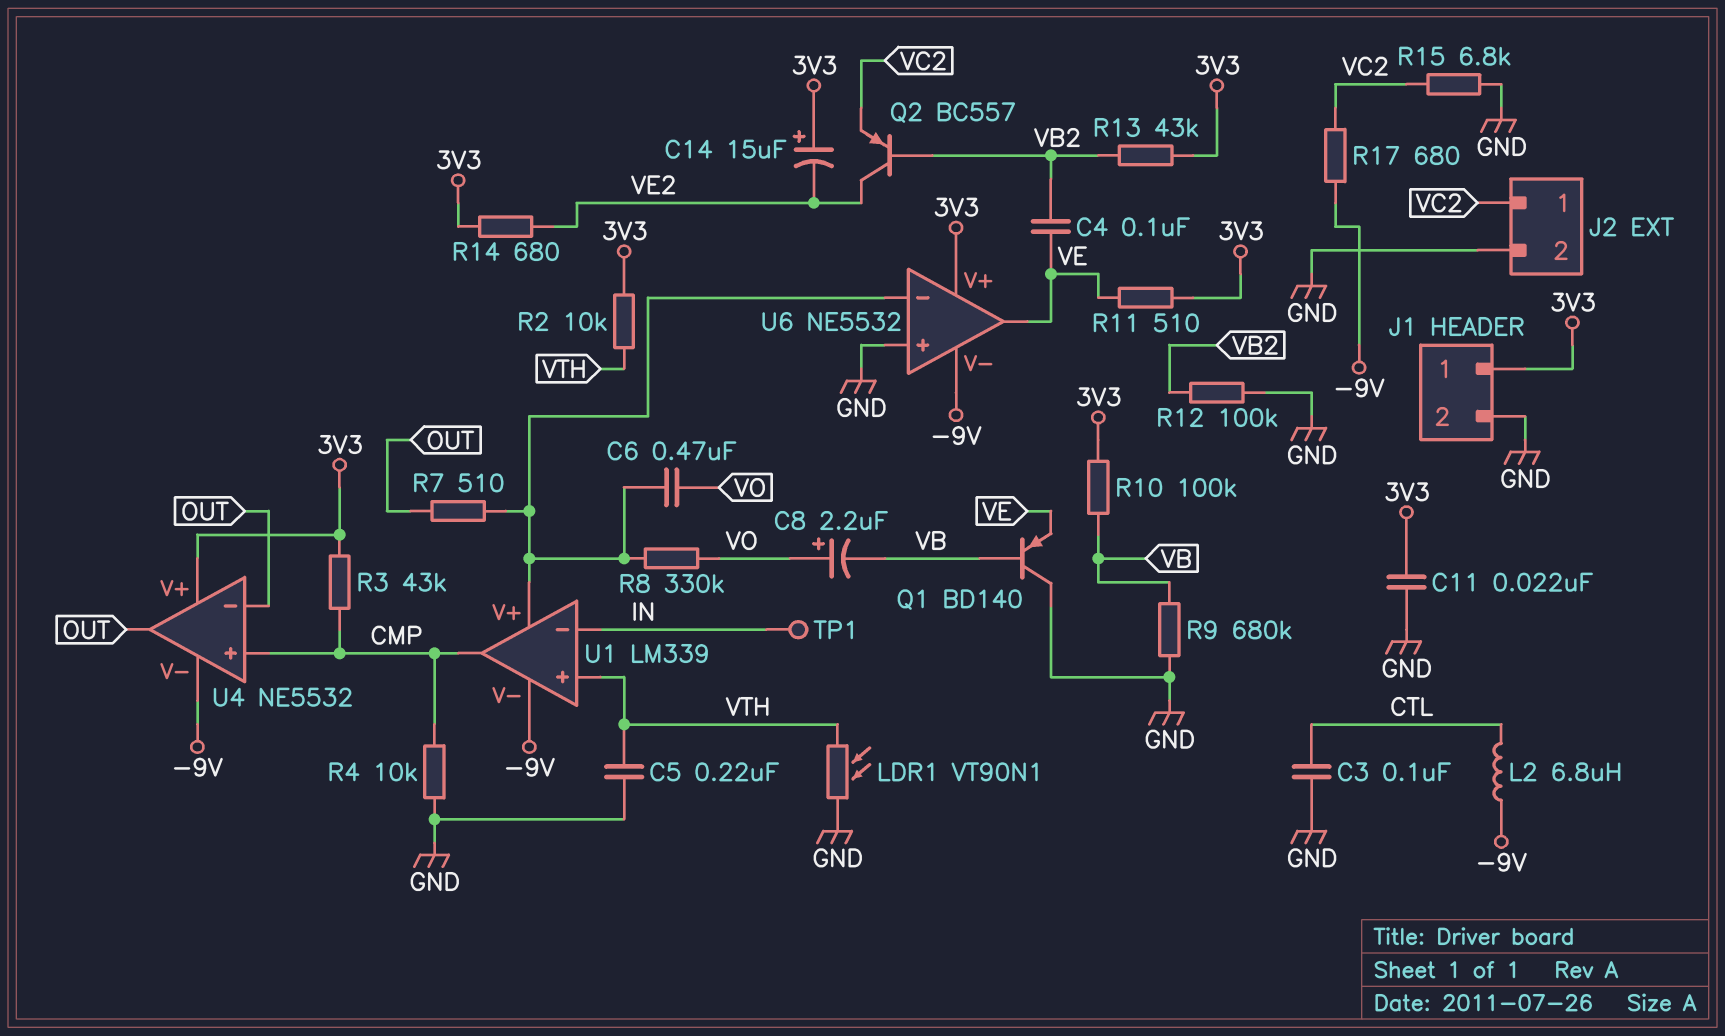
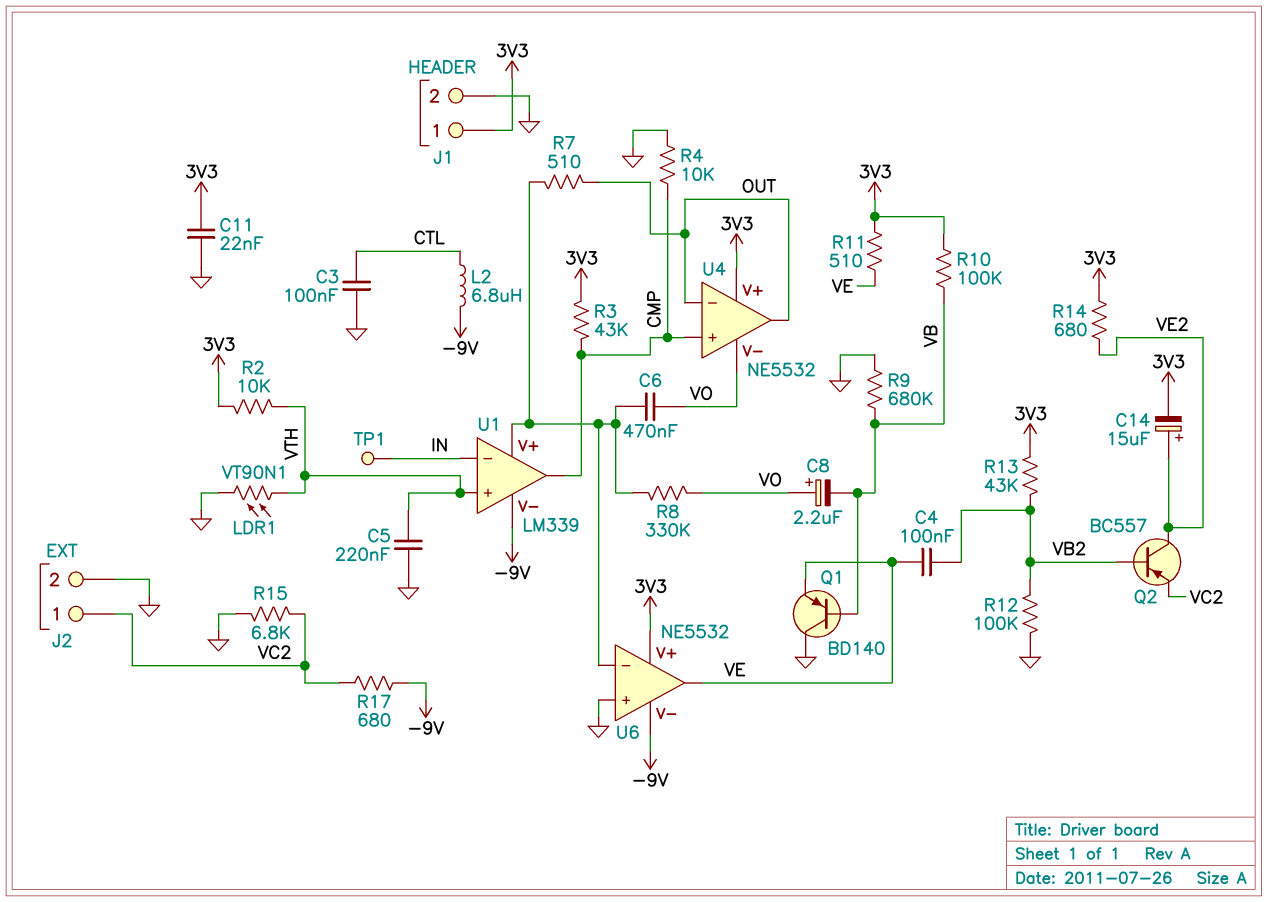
C14: 15uF (plus 3V3, minus VE2) -> 15uF (plus VE2, minus 3V3)
U4 pin V-: -9V -> VO

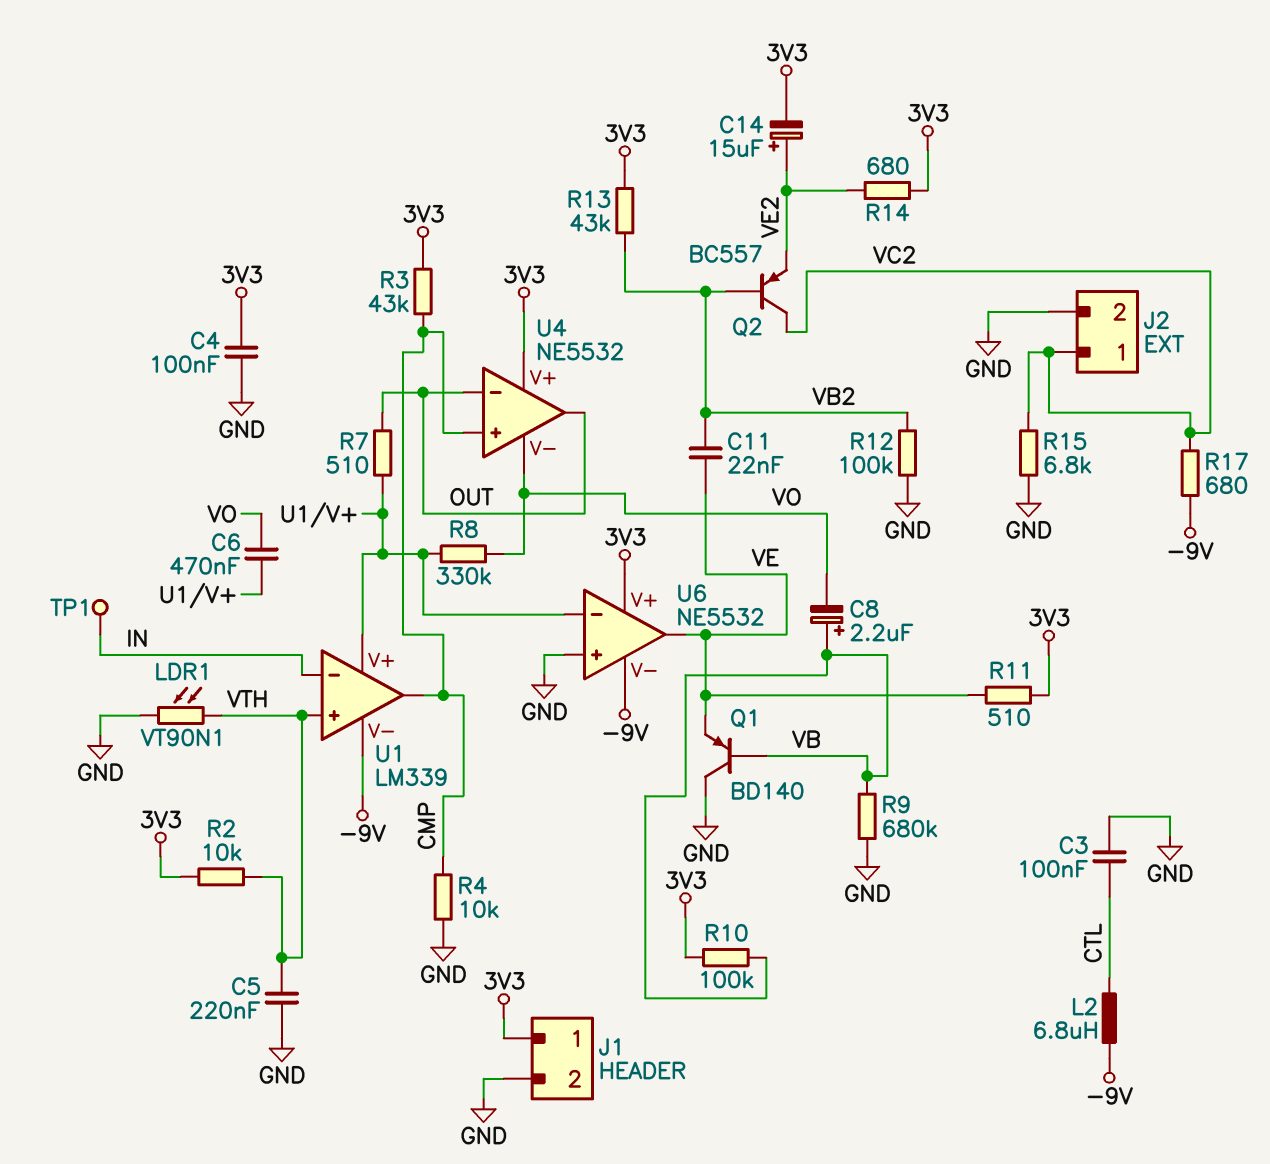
C4: 100nF (VB2, VE) -> 100nF (3V3, GND)
C8: 2.2uF (plus VO, minus VB) -> 2.2uF (plus VB, minus VO)
C11: 22nF (3V3, GND) -> 22nF (VB2, VE)
Q2: PNP BC557 (B VB2, C VE2, E VC2) -> PNP BC557 (B VB2, C VC2, E VE2)

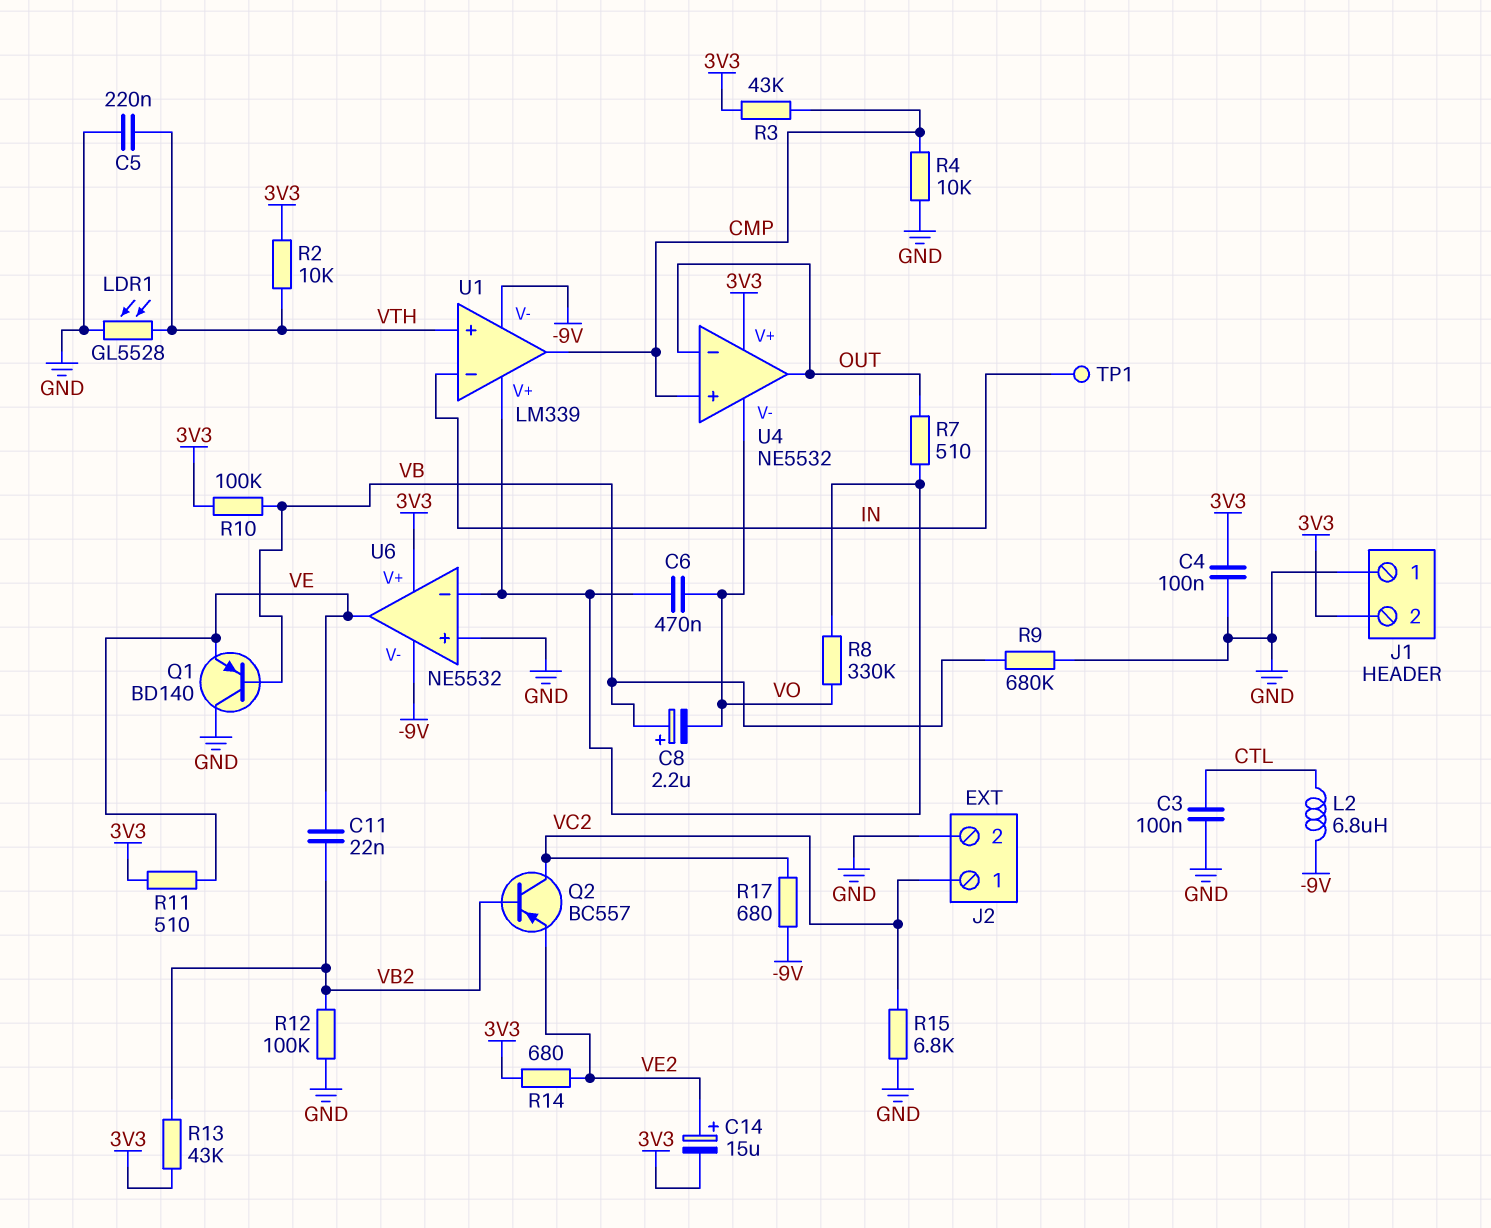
J1 pin 1: 3V3 -> GND
J1 pin 2: GND -> 3V3
LDR1: VT90N1 (GND, VTH) -> GL5528 (GND, VTH)

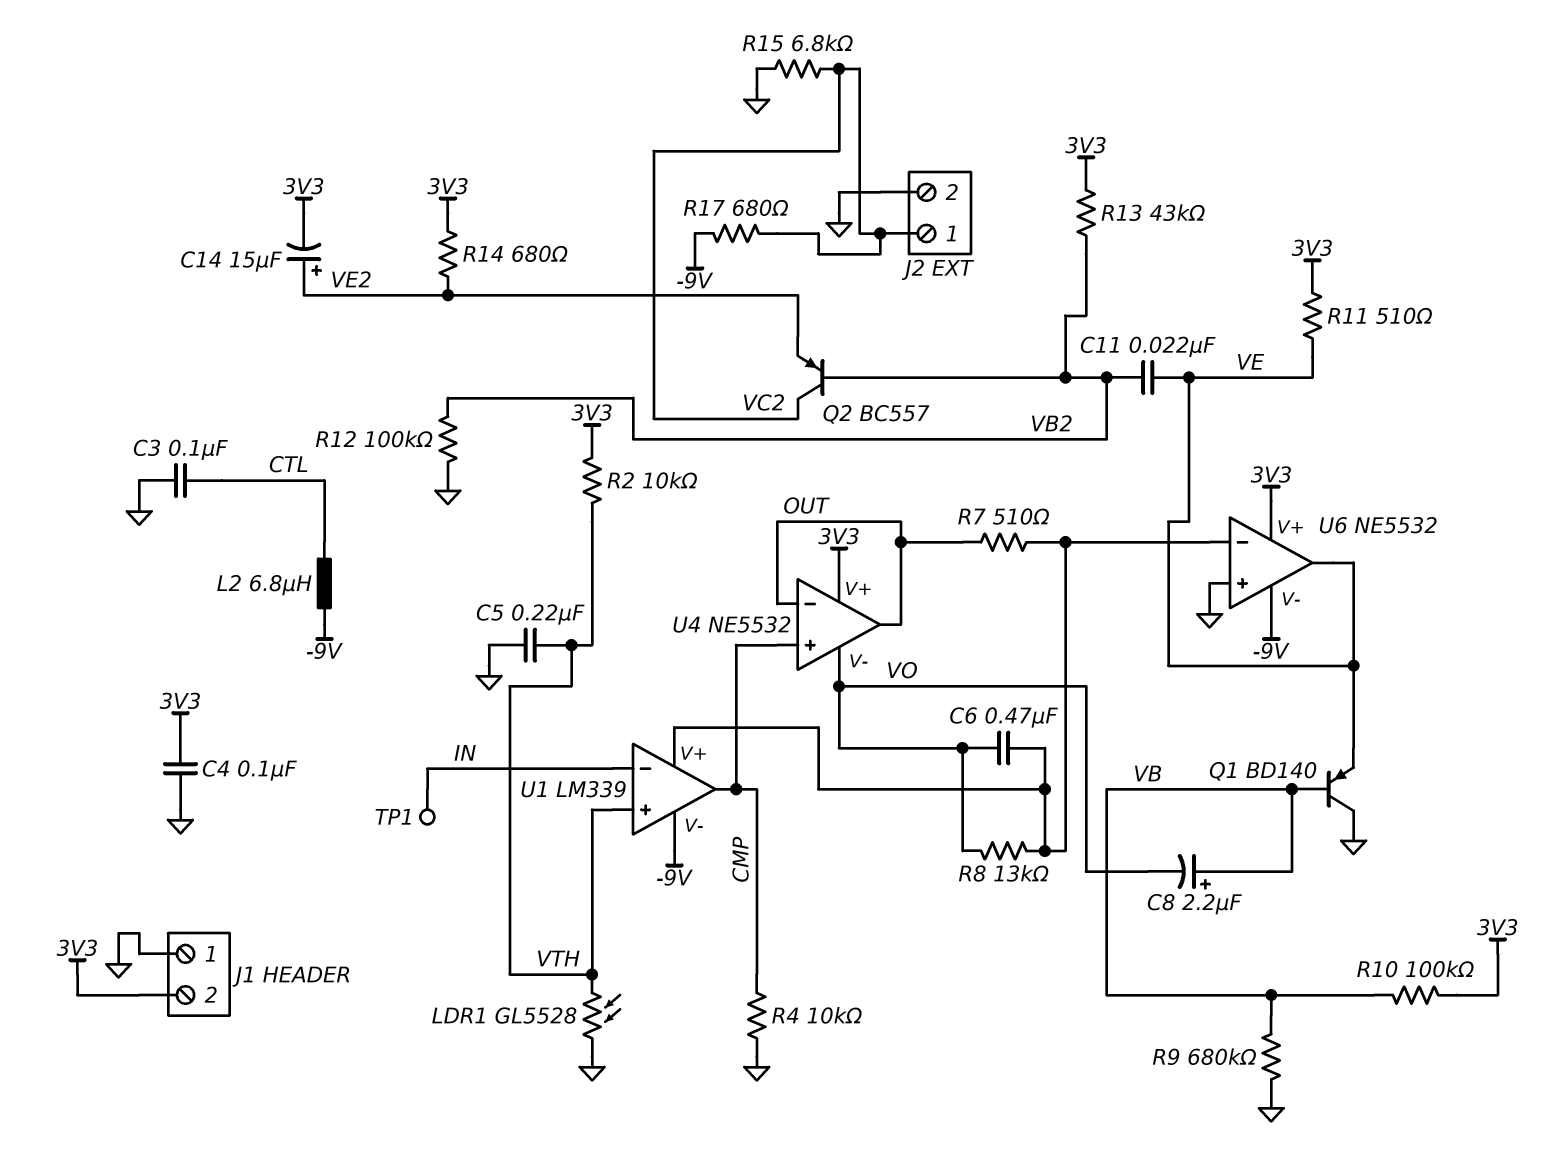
R3: 43k (3V3, CMP) -> none
R8: 330k (U1/V+, VO) -> 13k (U1/V+, VO)

